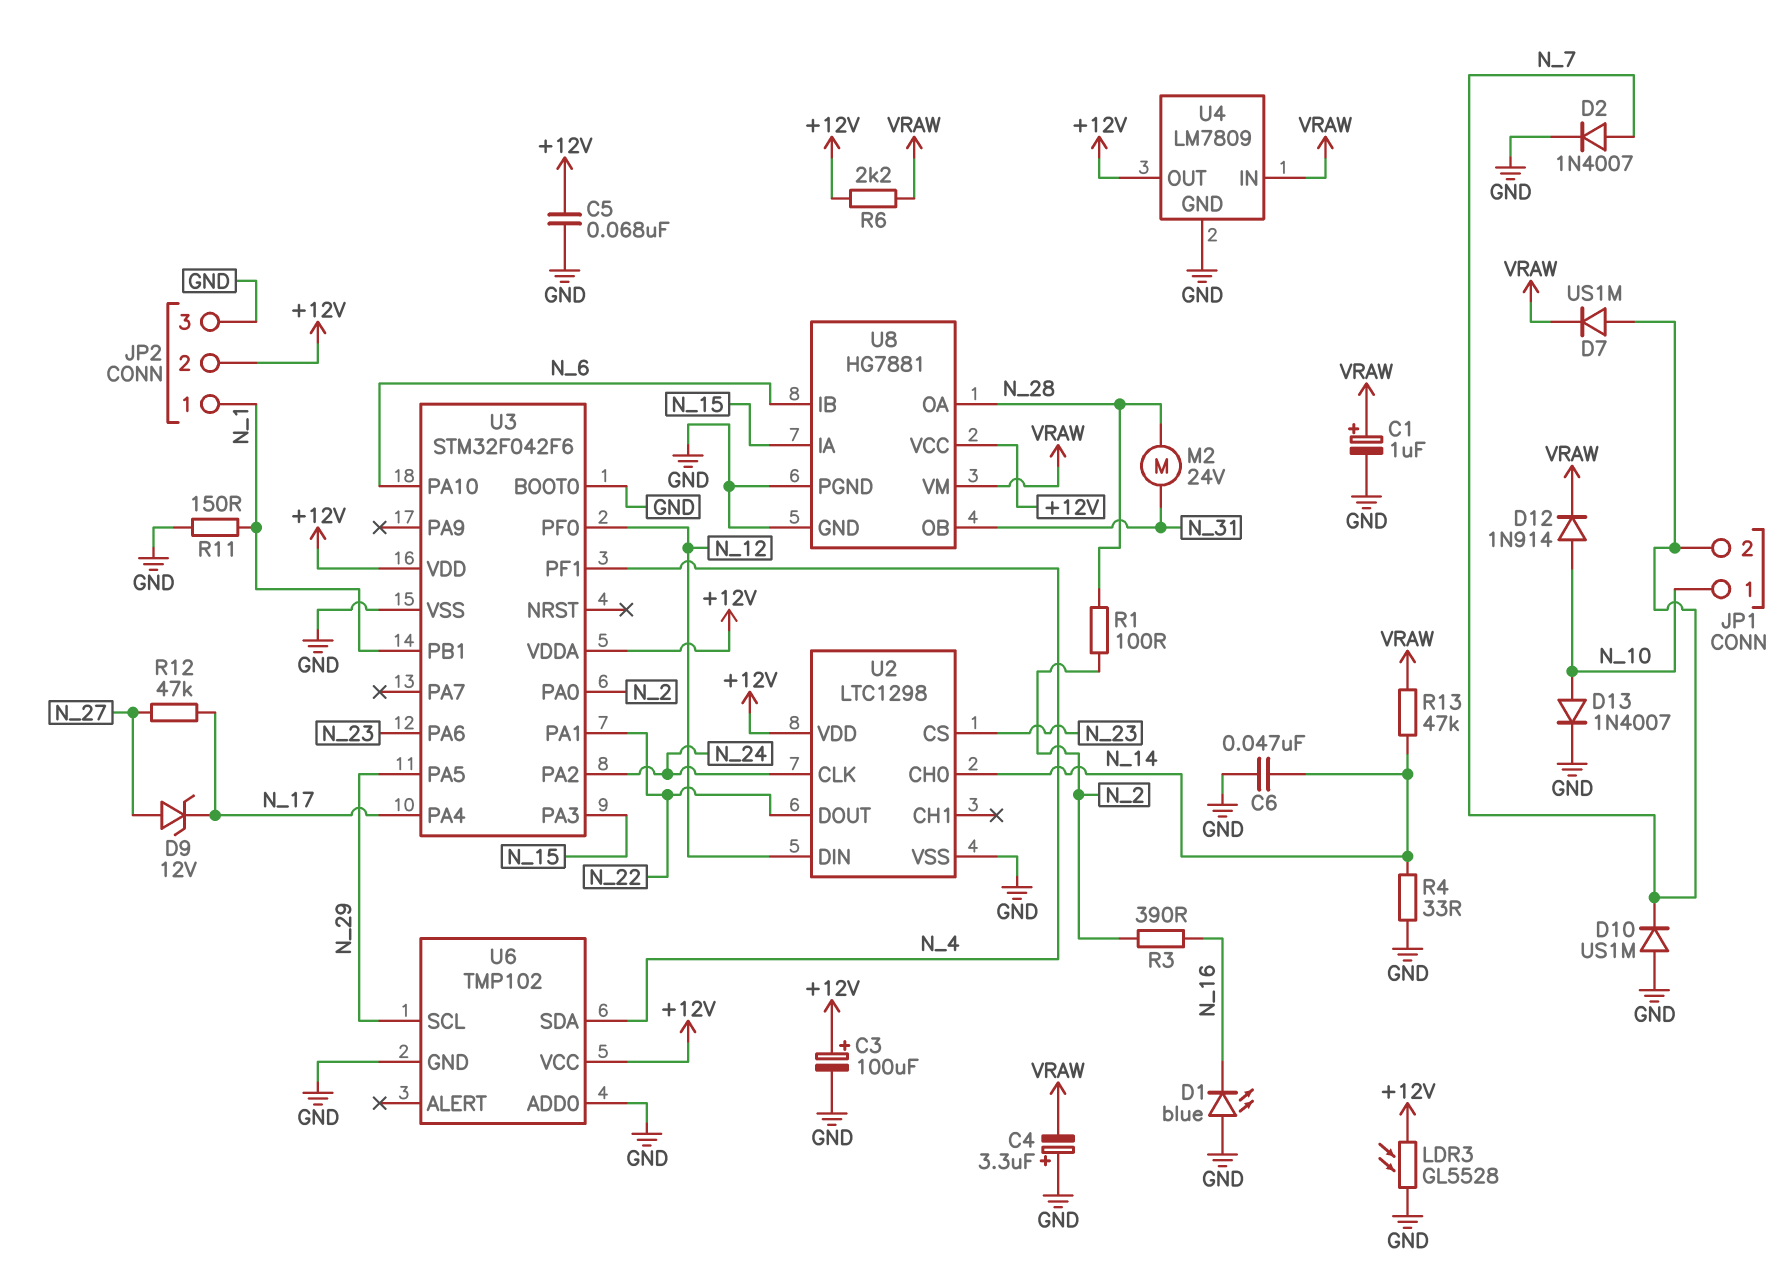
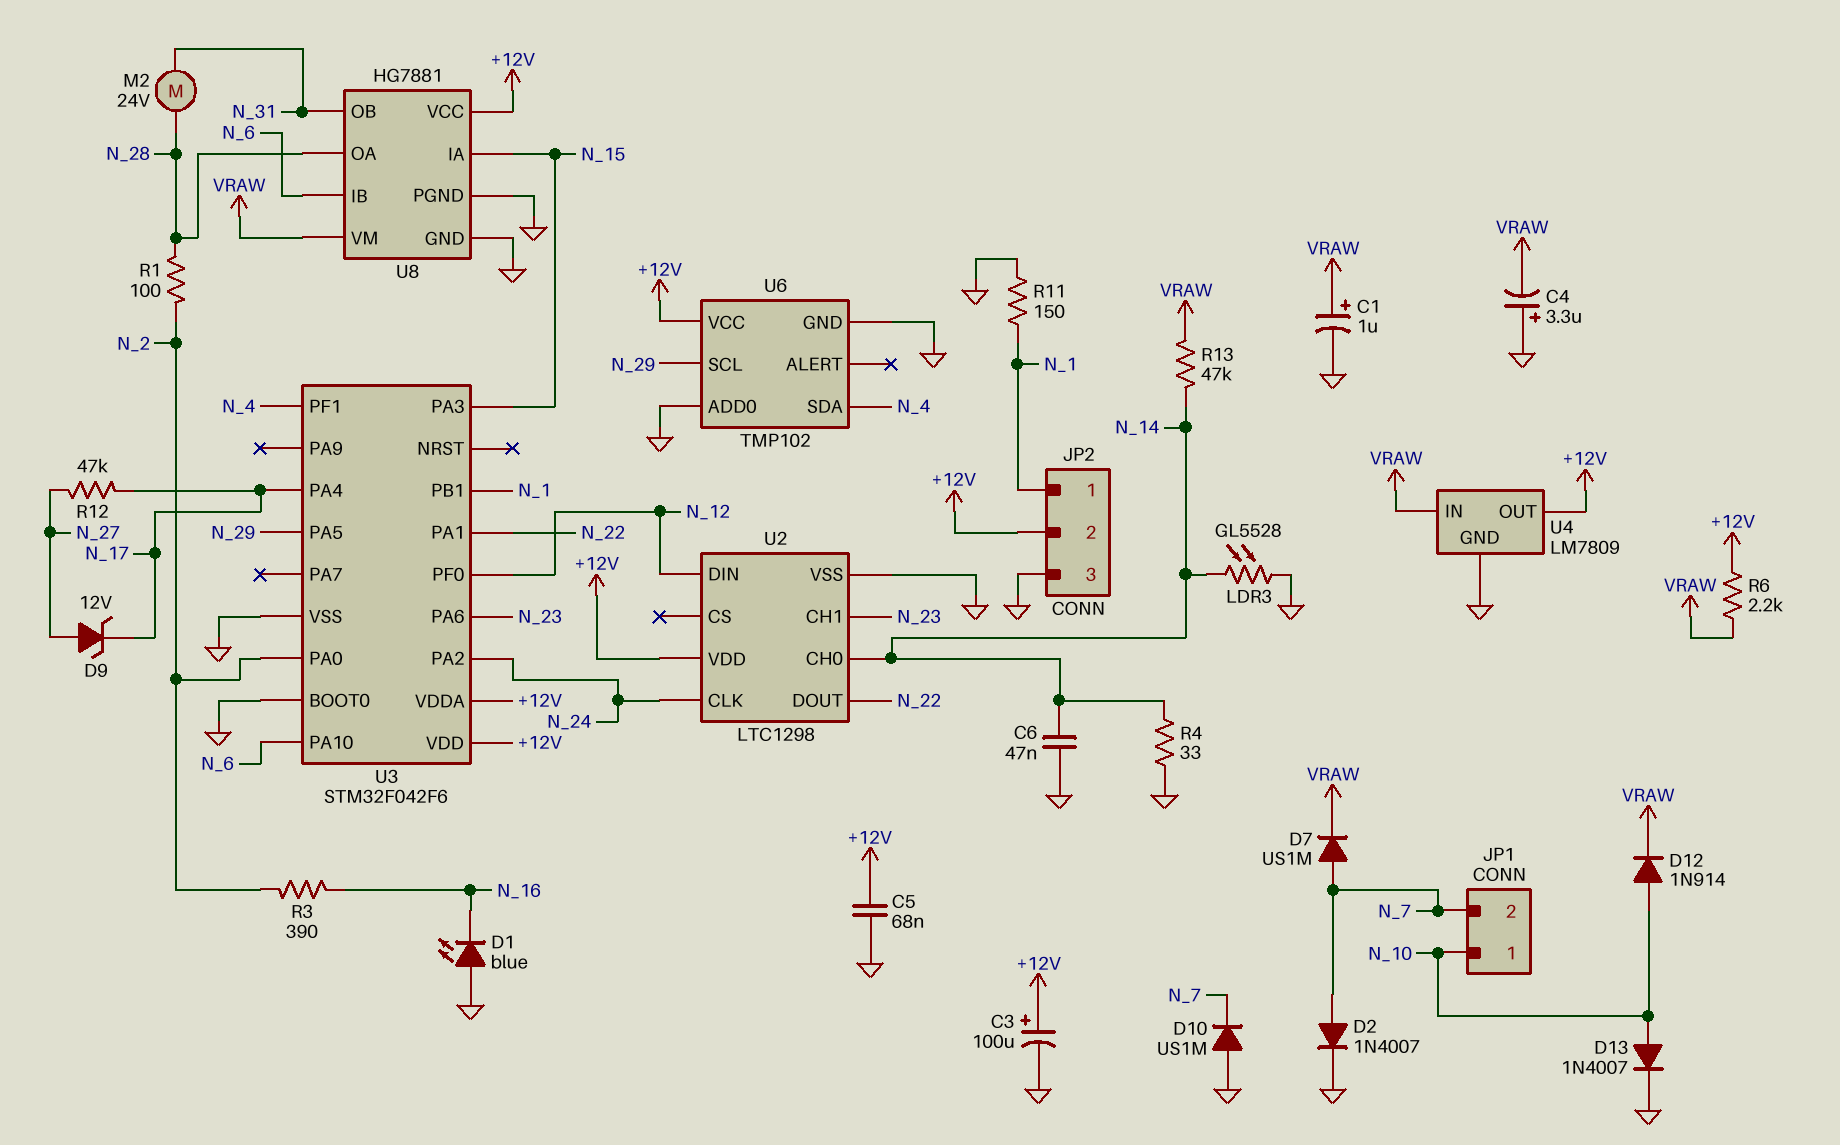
LDR3: GL5528 (+12V, GND) -> GL5528 (GND, N_14)
U2 pin CH1: none -> N_23
U2 pin CS: N_23 -> none

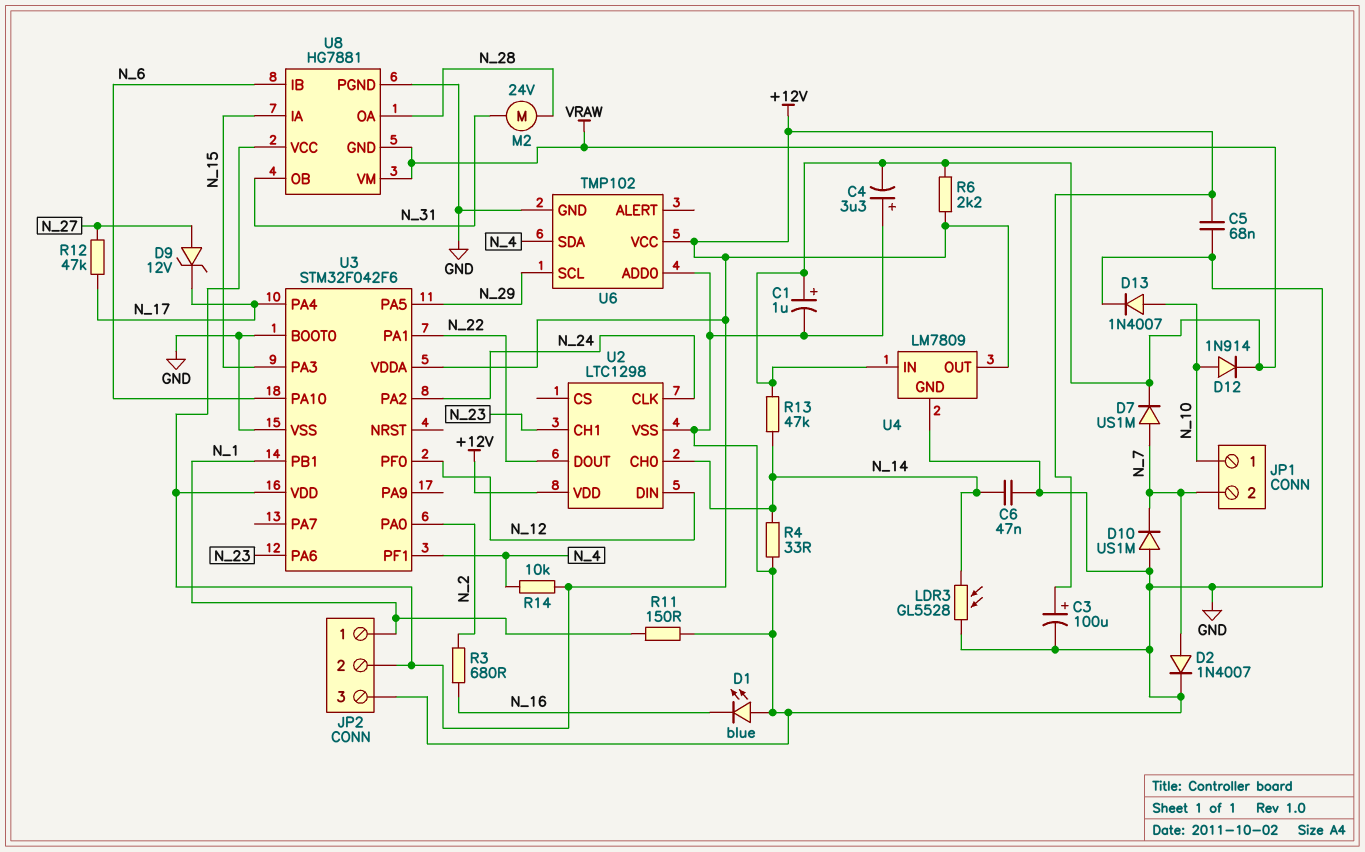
R1: 100 (N_2, N_28) -> none
R3: 390 (N_2, N_16) -> 680 (N_2, N_16)
R14: none -> 10k (+12V, N_4)
U8 pin GND: GND -> VRAW

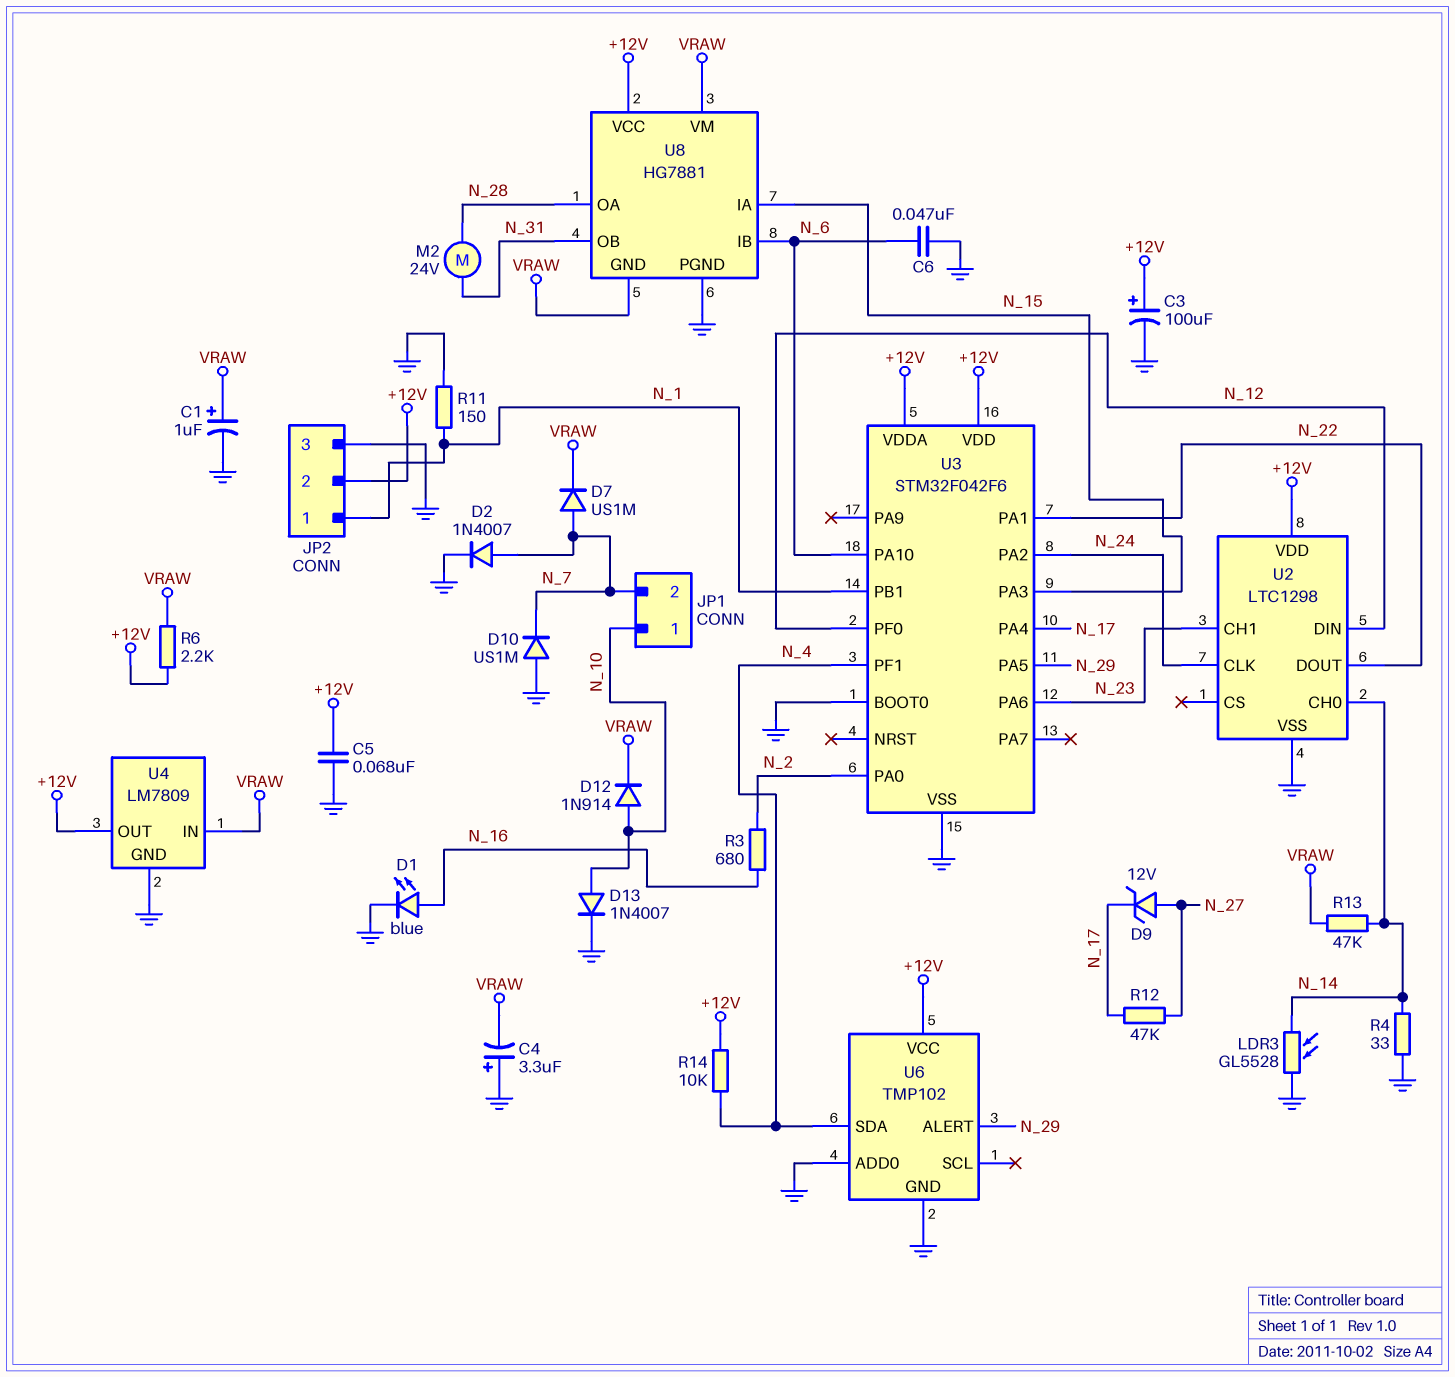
C6: 47nF (GND, N_14) -> 47nF (GND, N_6)
D1: LED blue (A GND, K N_16) -> LED blue (A N_16, K GND)
U6 pin ALERT: none -> N_29
U6 pin SCL: N_29 -> none

